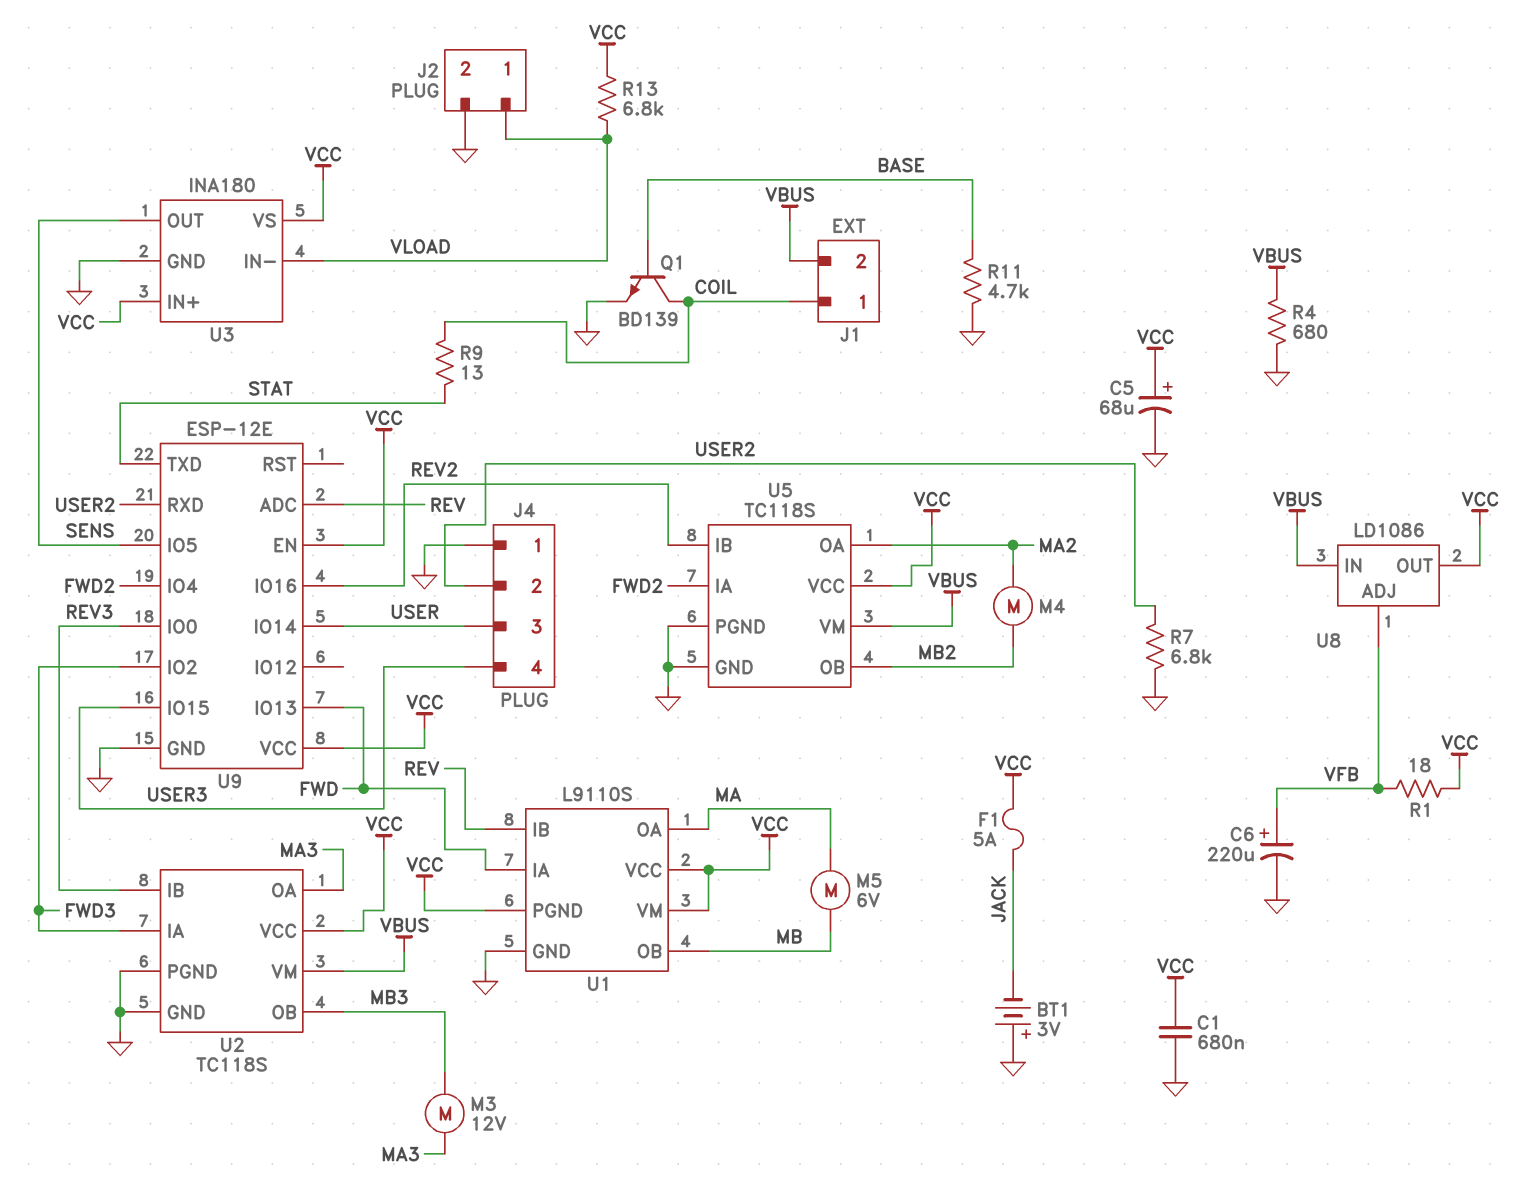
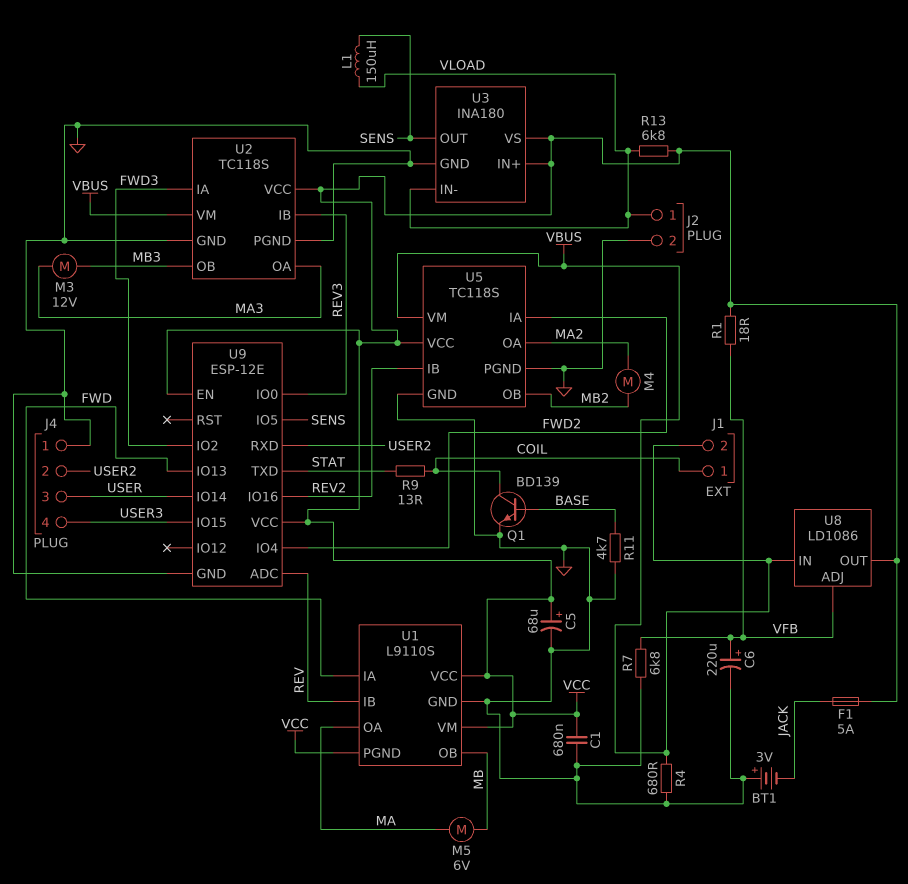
L1: none -> 150uH (SENS, VLOAD)
R7: 6.8k (GND, USER2) -> 6.8k (GND, VFB)

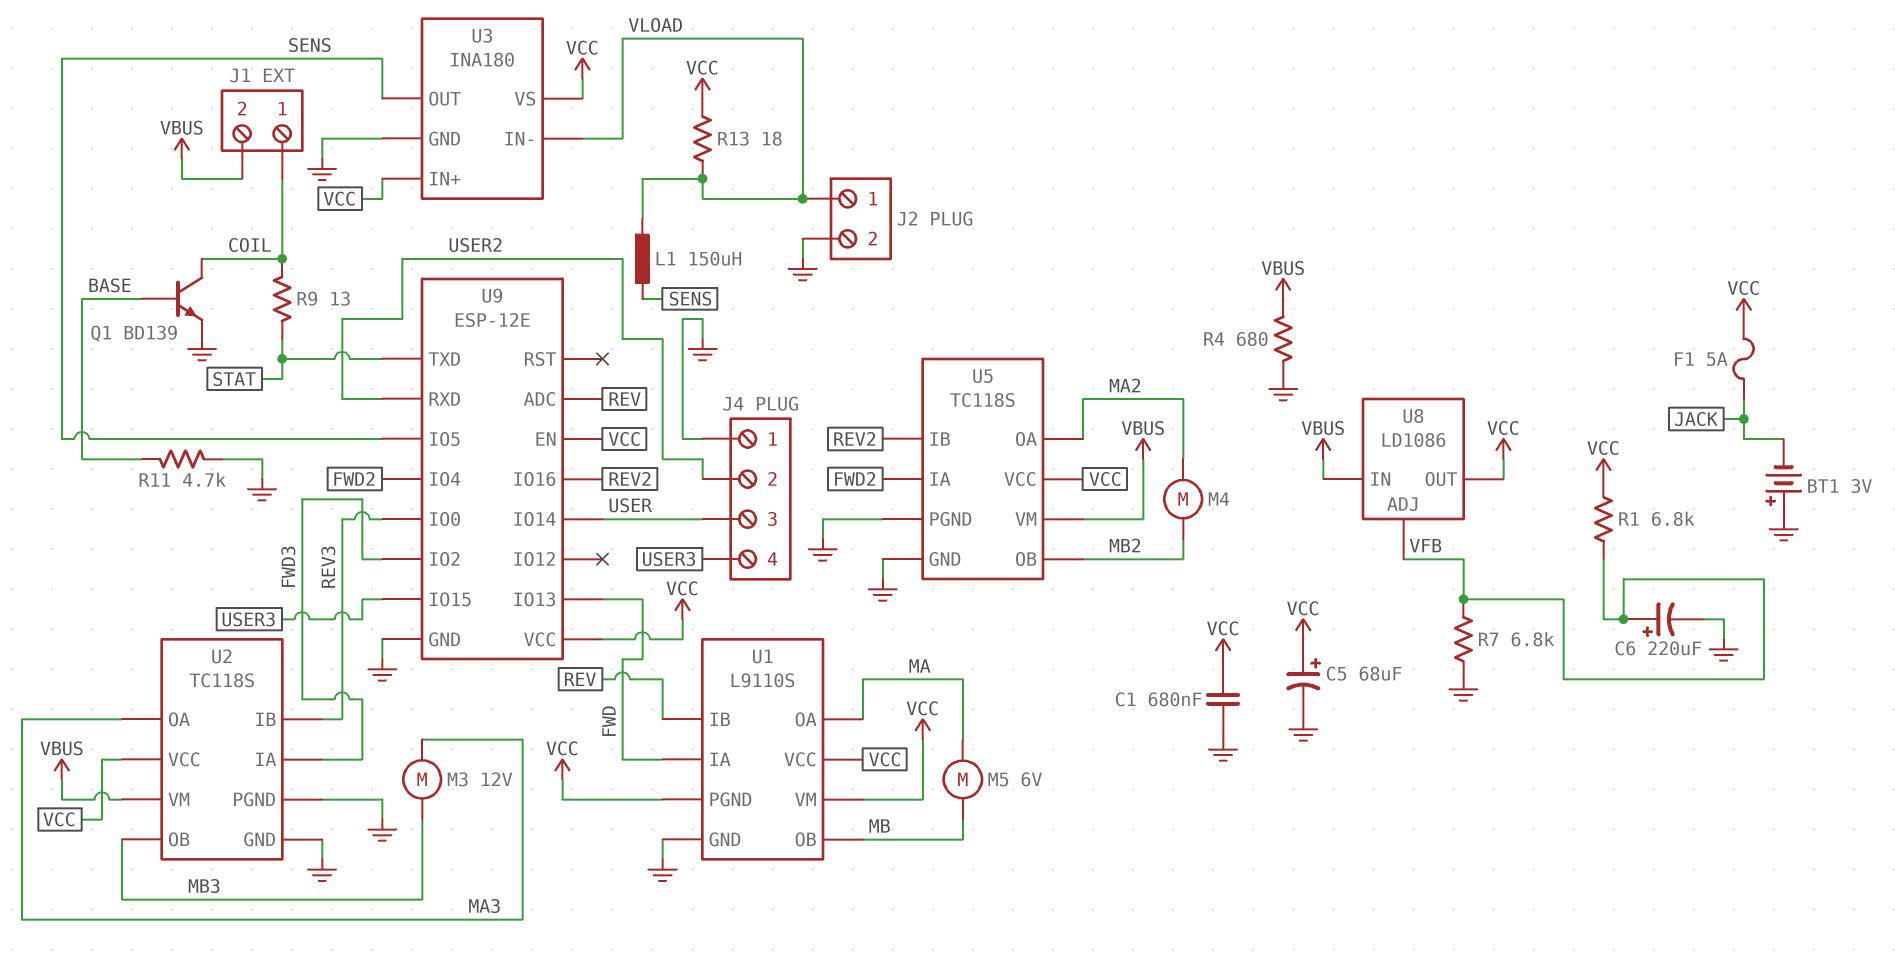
R1: 18 (VCC, VFB) -> 6.8k (VCC, VFB)
R13: 6.8k (VCC, VLOAD) -> 18 (VCC, VLOAD)

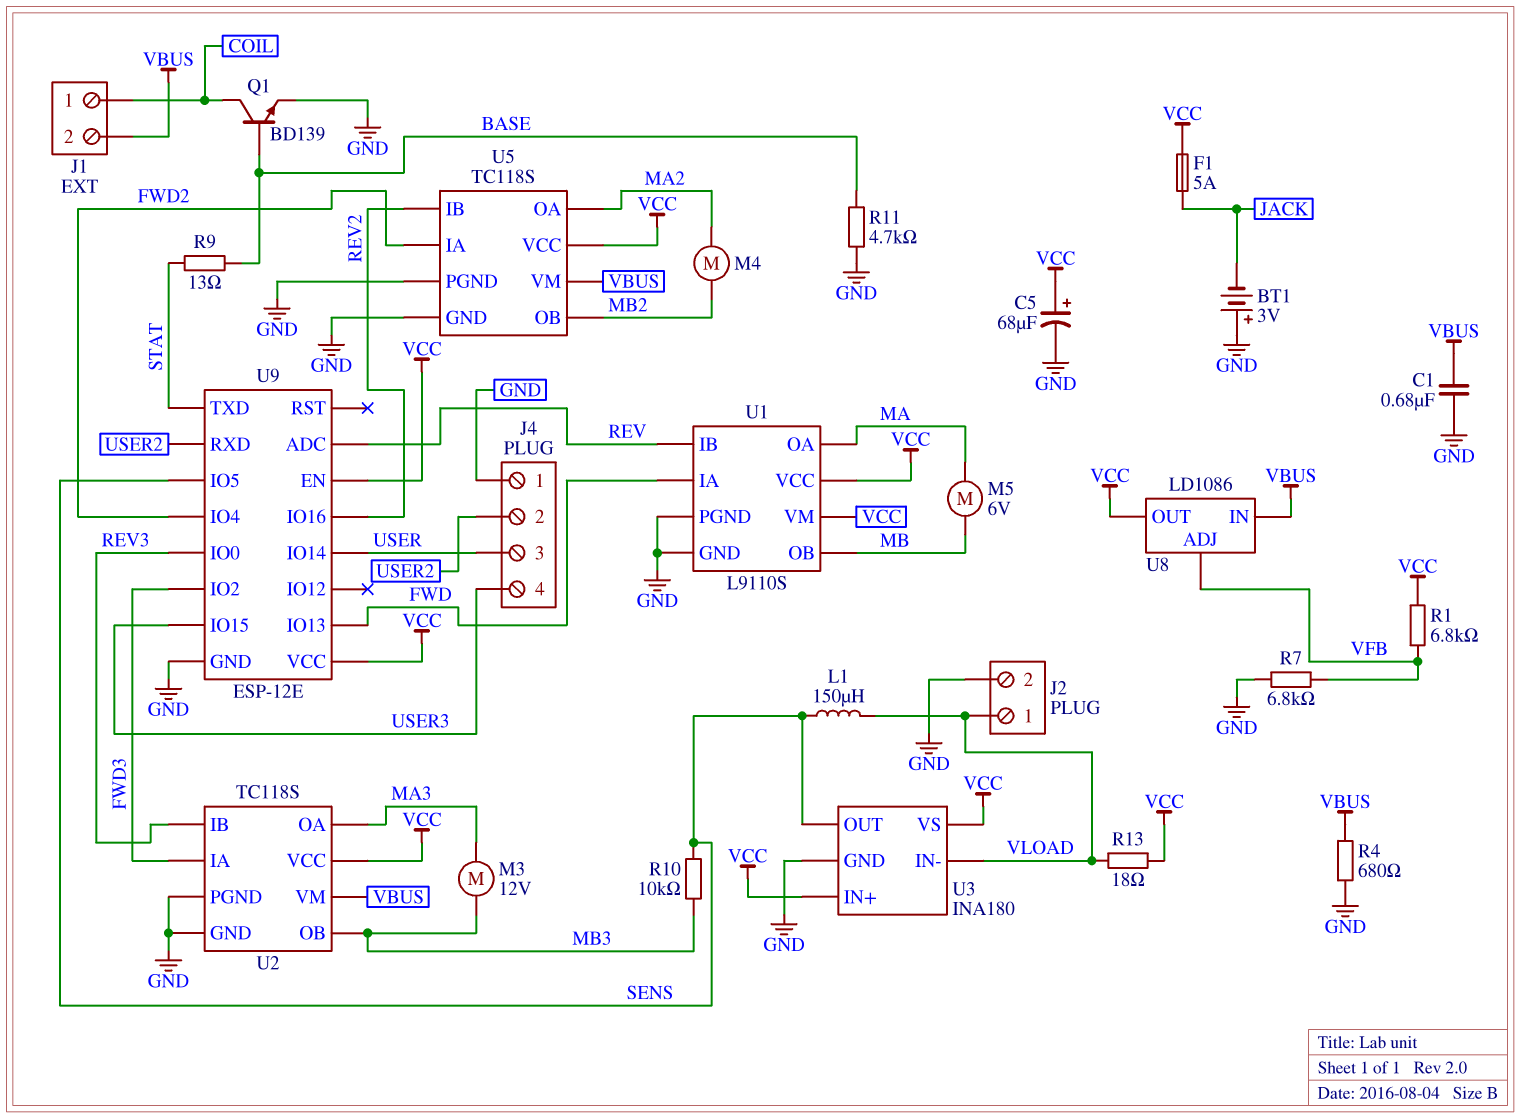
C1: 680nF (GND, VCC) -> 680nF (GND, VBUS)
C6: 220uF (plus VFB, minus GND) -> none
R9: 13 (COIL, STAT) -> 13 (BASE, STAT)
R10: none -> 10k (MB3, SENS)
U1 pin PGND: VCC -> GND

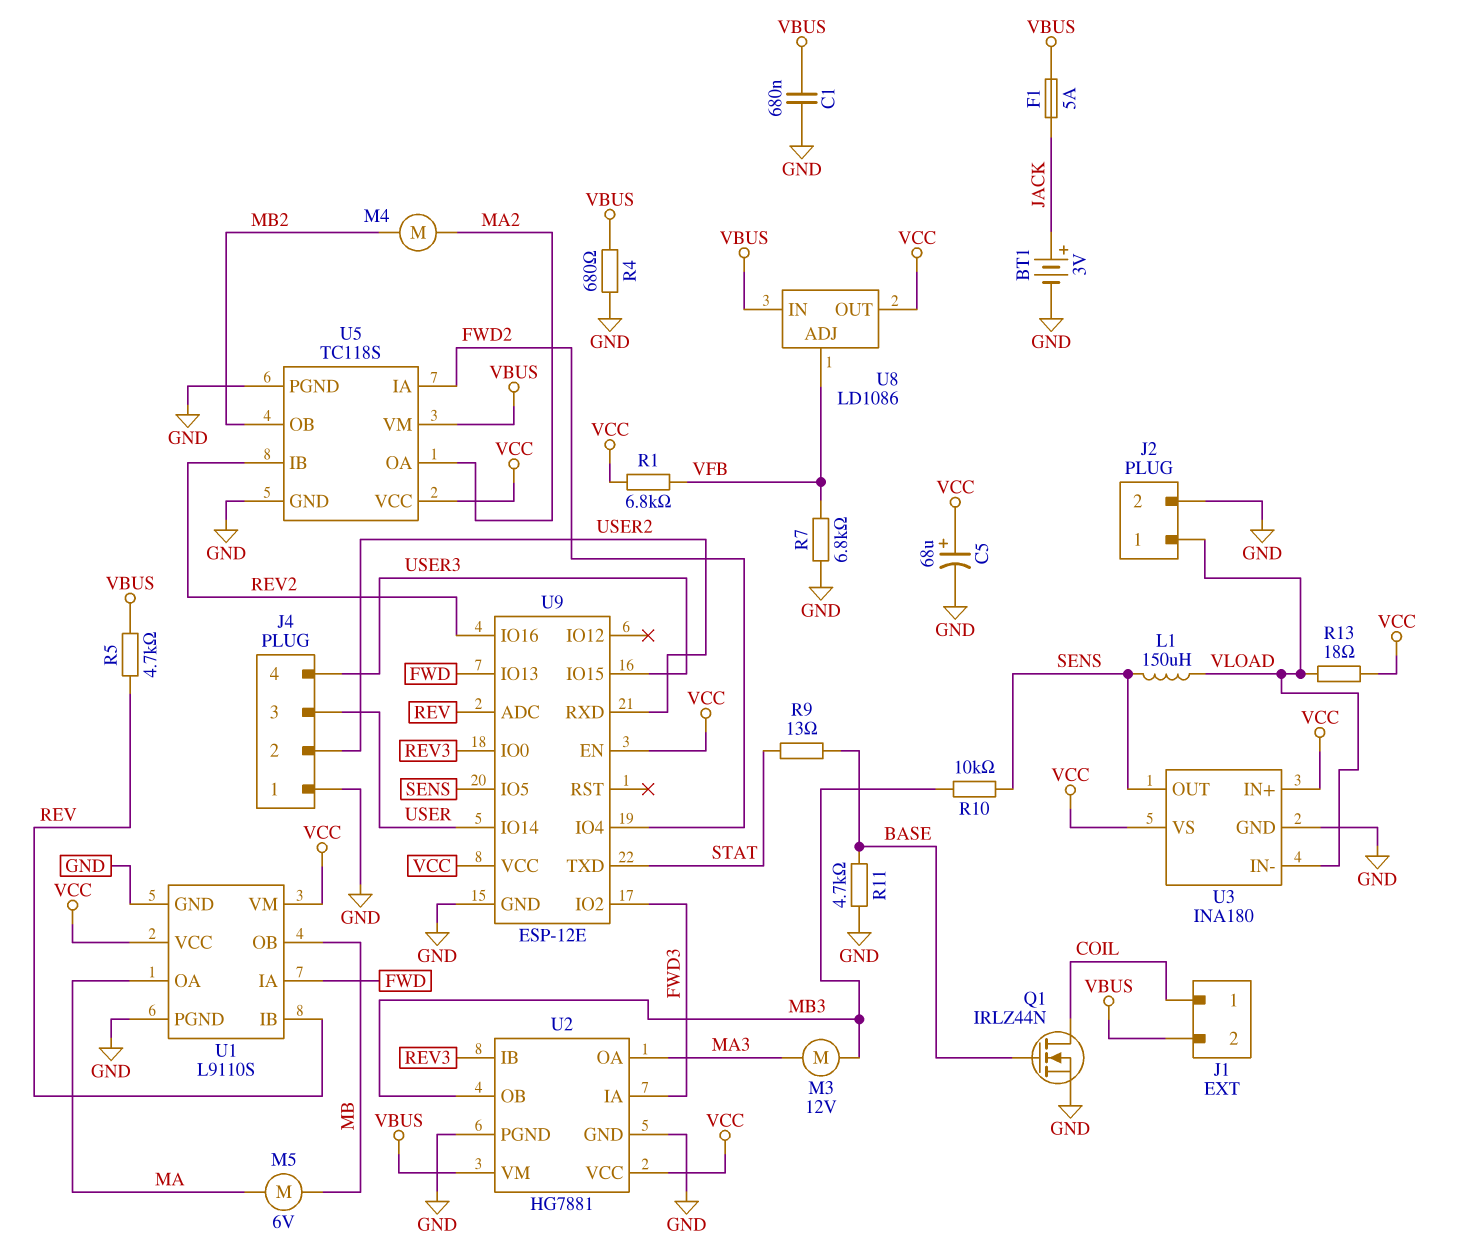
BT1: 3V (plus GND, minus JACK) -> 3V (plus JACK, minus GND)
F1: 5A (JACK, VCC) -> 5A (JACK, VBUS)
Q1: NPN BD139 (B BASE, C COIL, E GND) -> NMOS IRLZ44N (G BASE, D COIL, S GND)
R5: none -> 4.7k (REV, VBUS)
U2: TC118S -> HG7881

